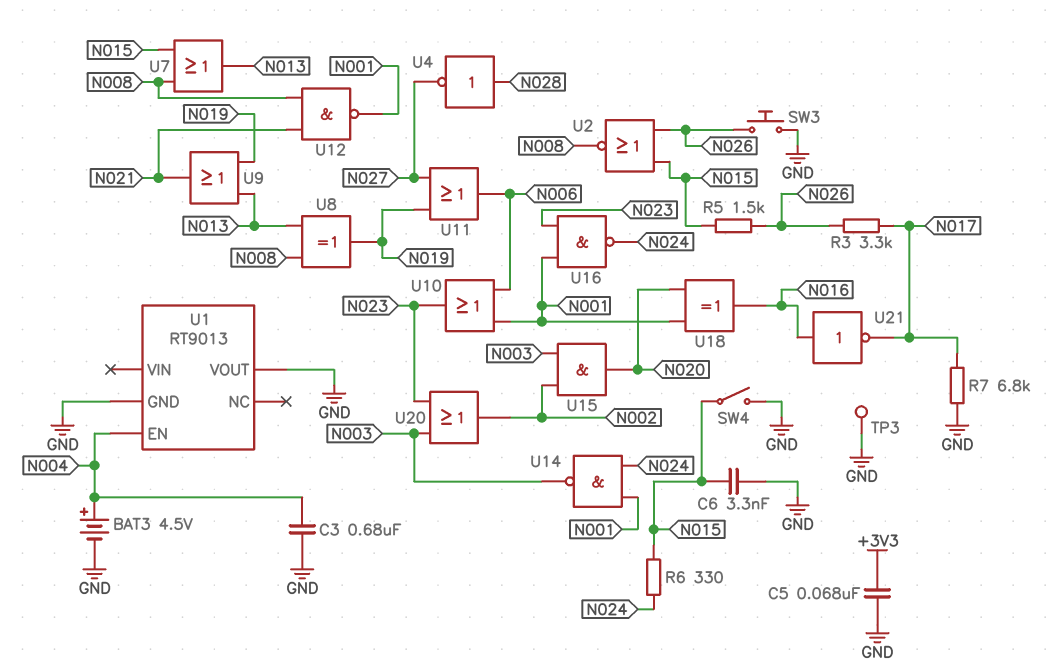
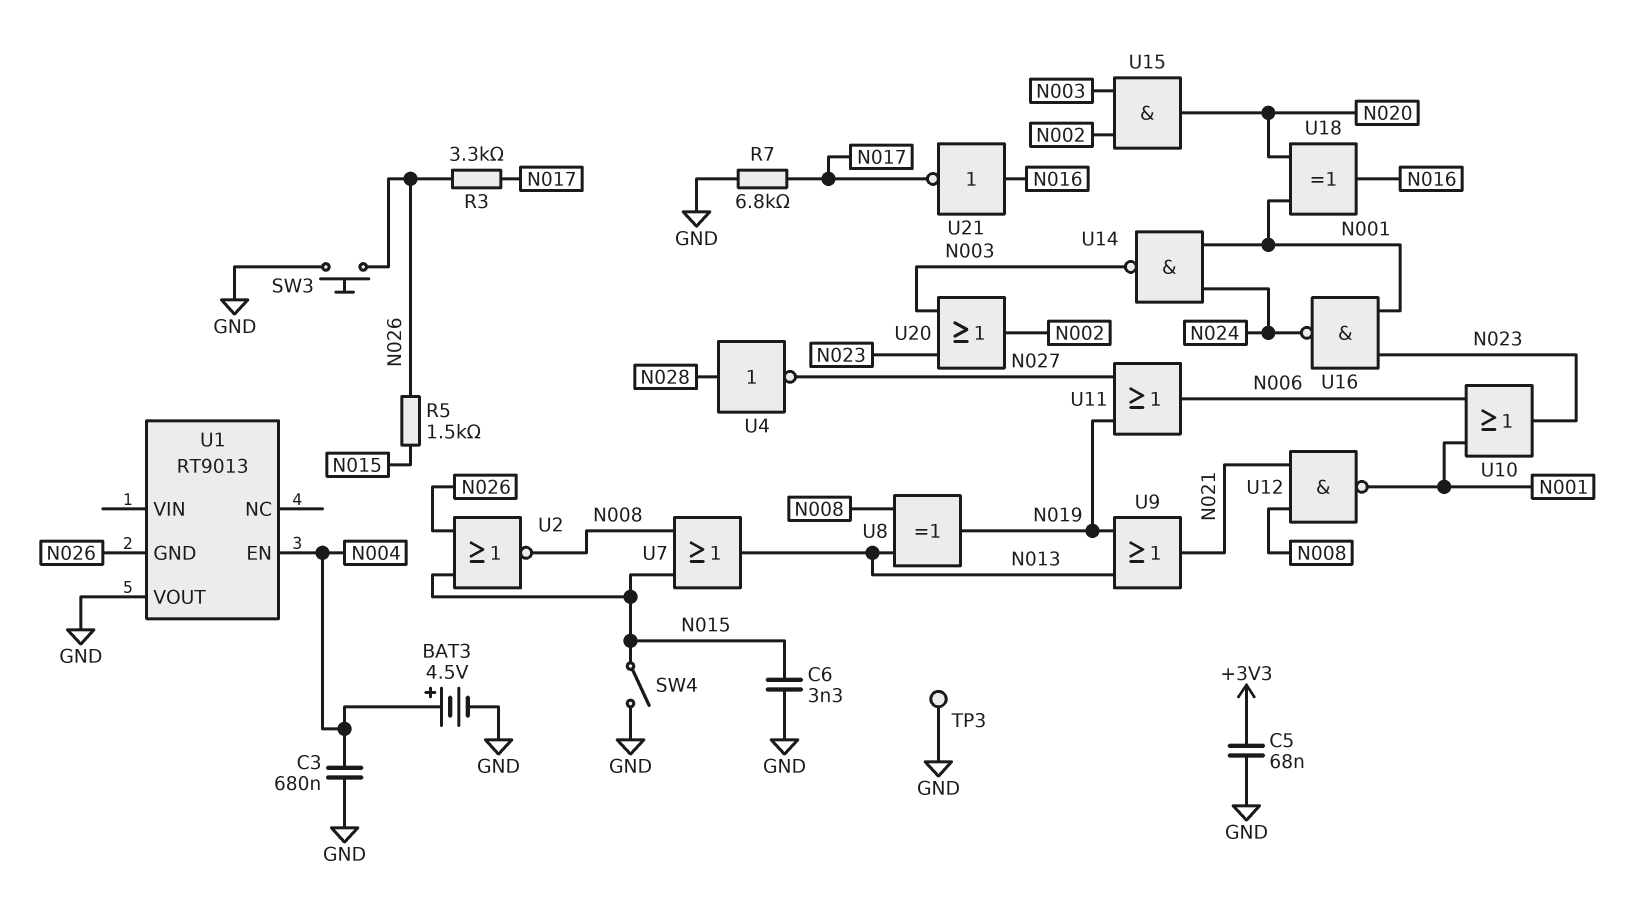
R6: 330 (N015, N024) -> none
U1 pin GND: GND -> N026

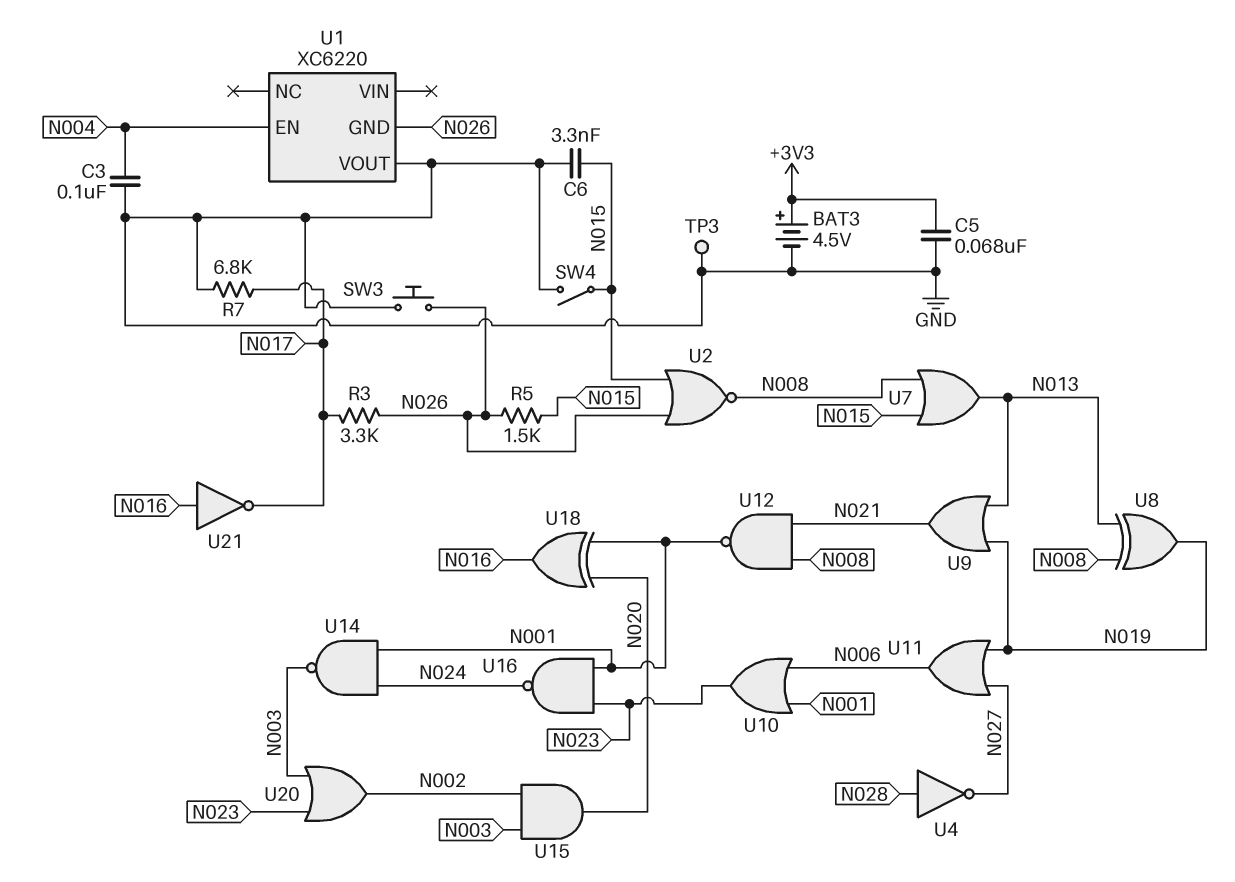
BAT3: 4.5V (plus N004, minus GND) -> 4.5V (plus +3V3, minus GND)
C3: 680nF (GND, N004) -> 100nF (GND, N004)
U1: RT9013 -> XC6220

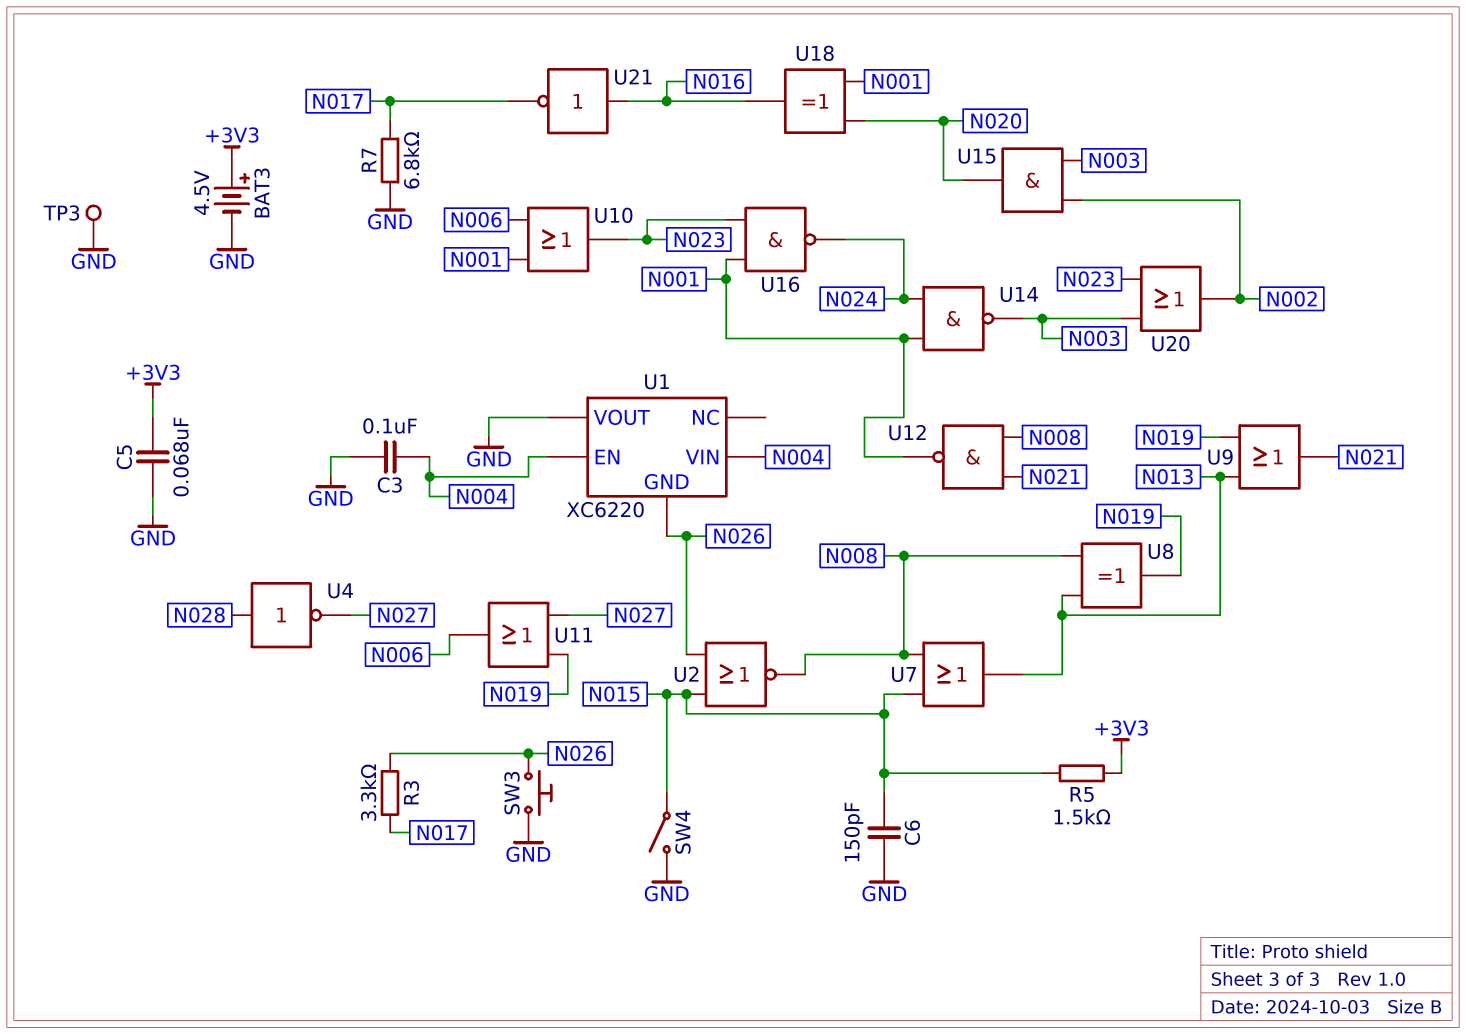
C6: 3.3nF (GND, N015) -> 150pF (GND, N015)
R5: 1.5k (N015, N026) -> 1.5k (+3V3, N015)
U1 pin VIN: none -> N004

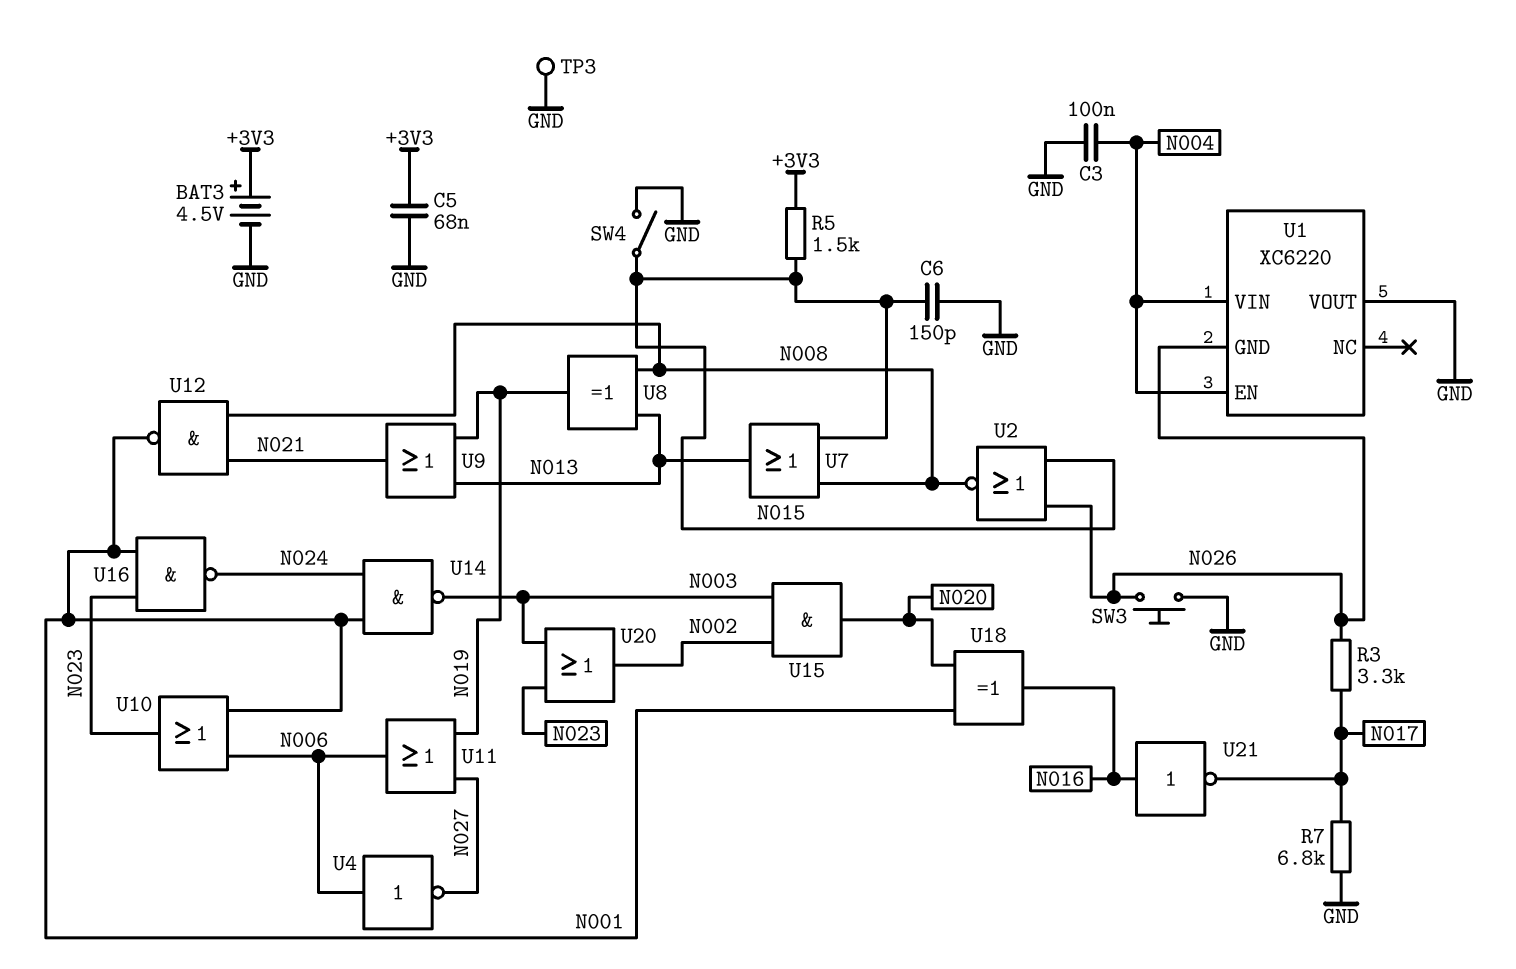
U4: NOT (in N028, out N027) -> NOT (in N006, out N027)

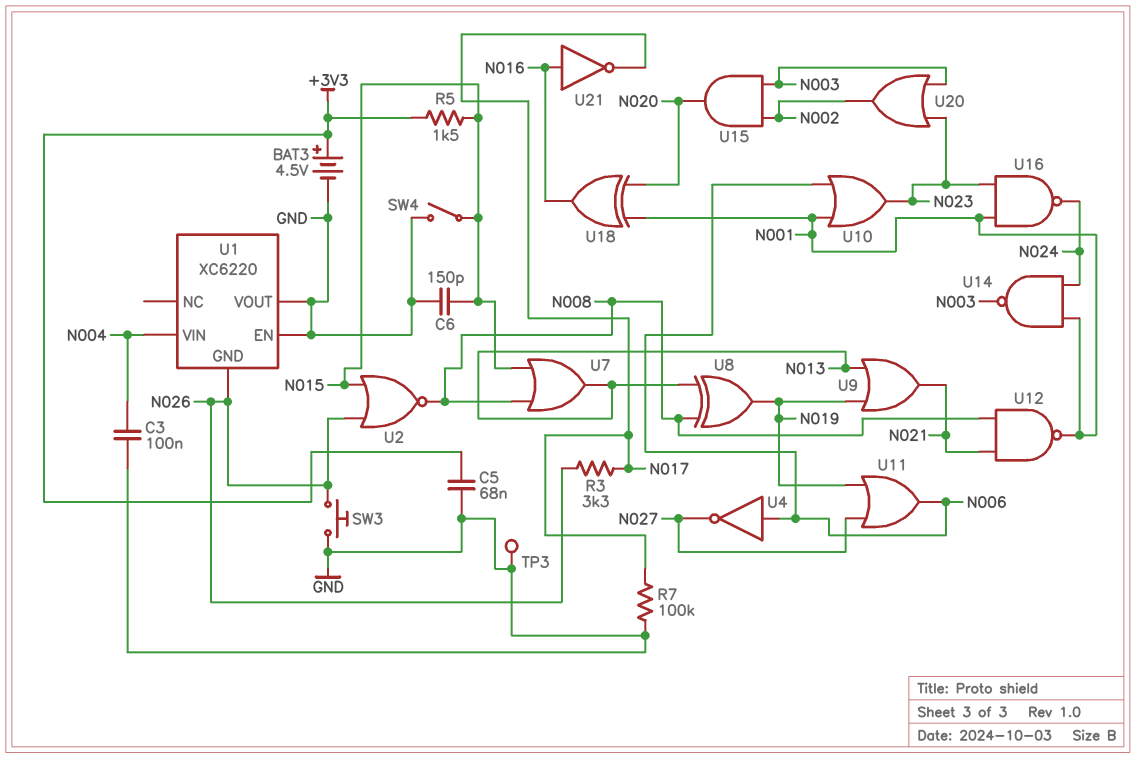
R7: 6.8k (GND, N017) -> 100k (GND, N017)
U1 pin EN: N004 -> GND

